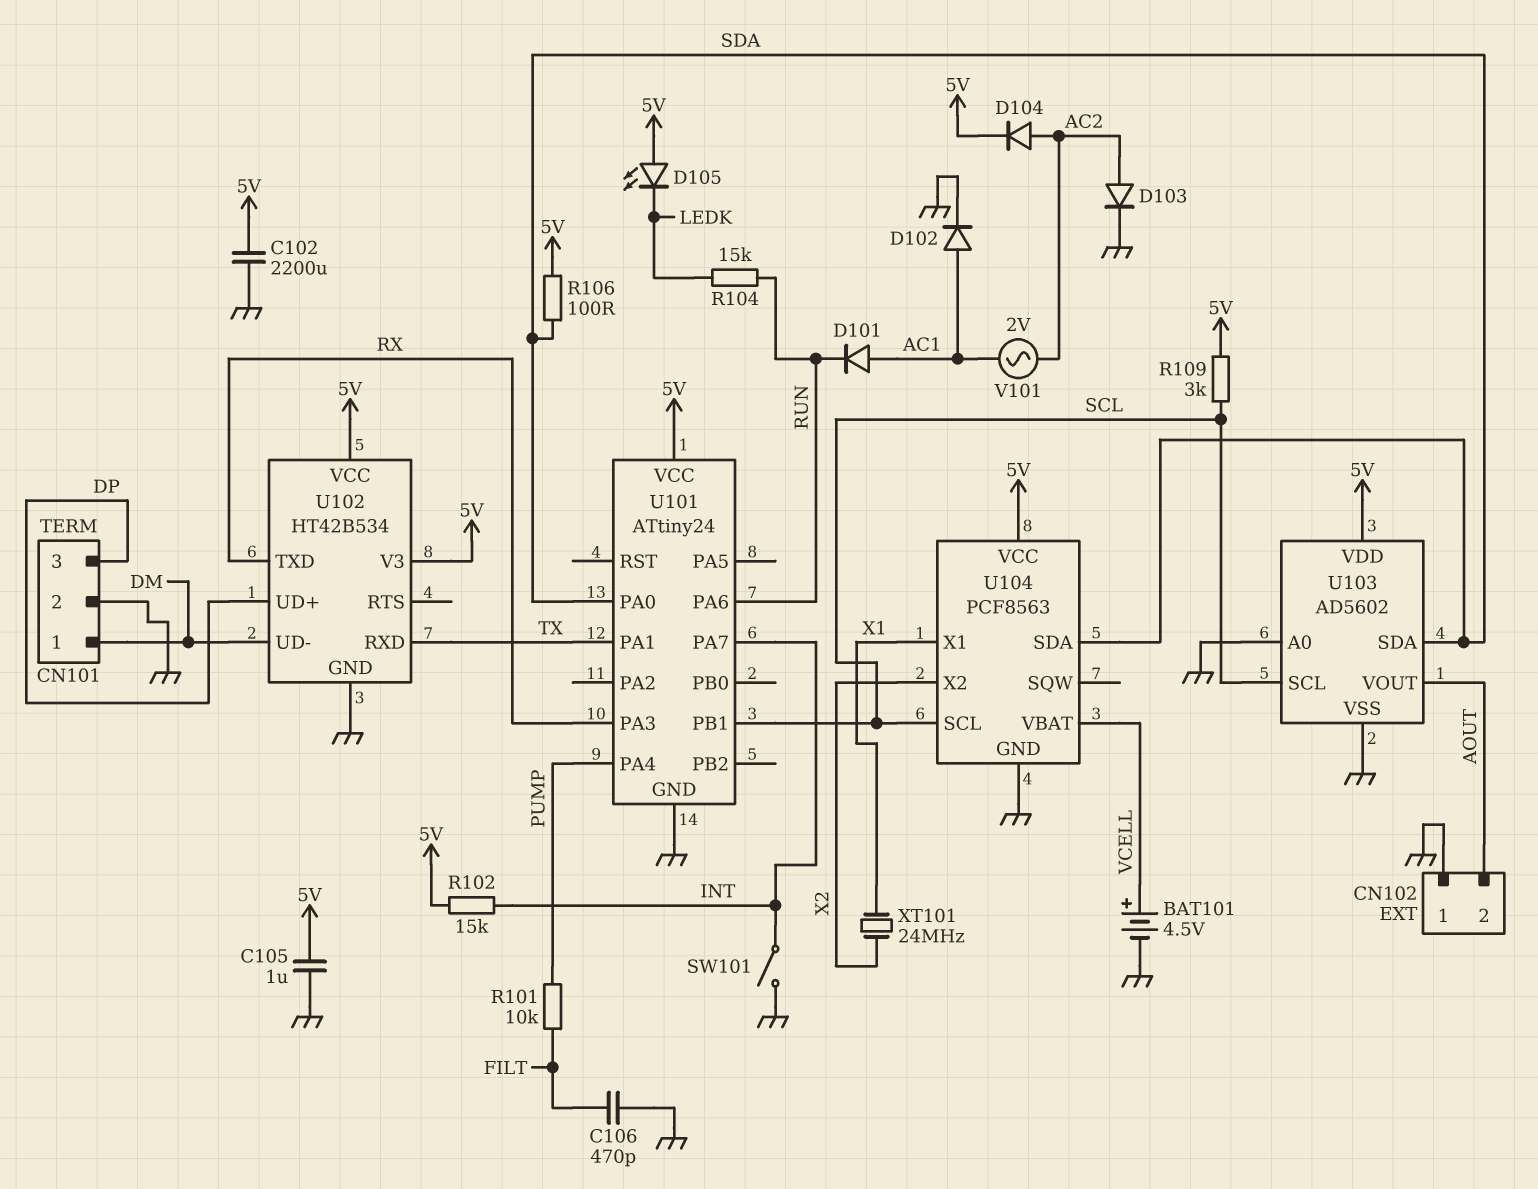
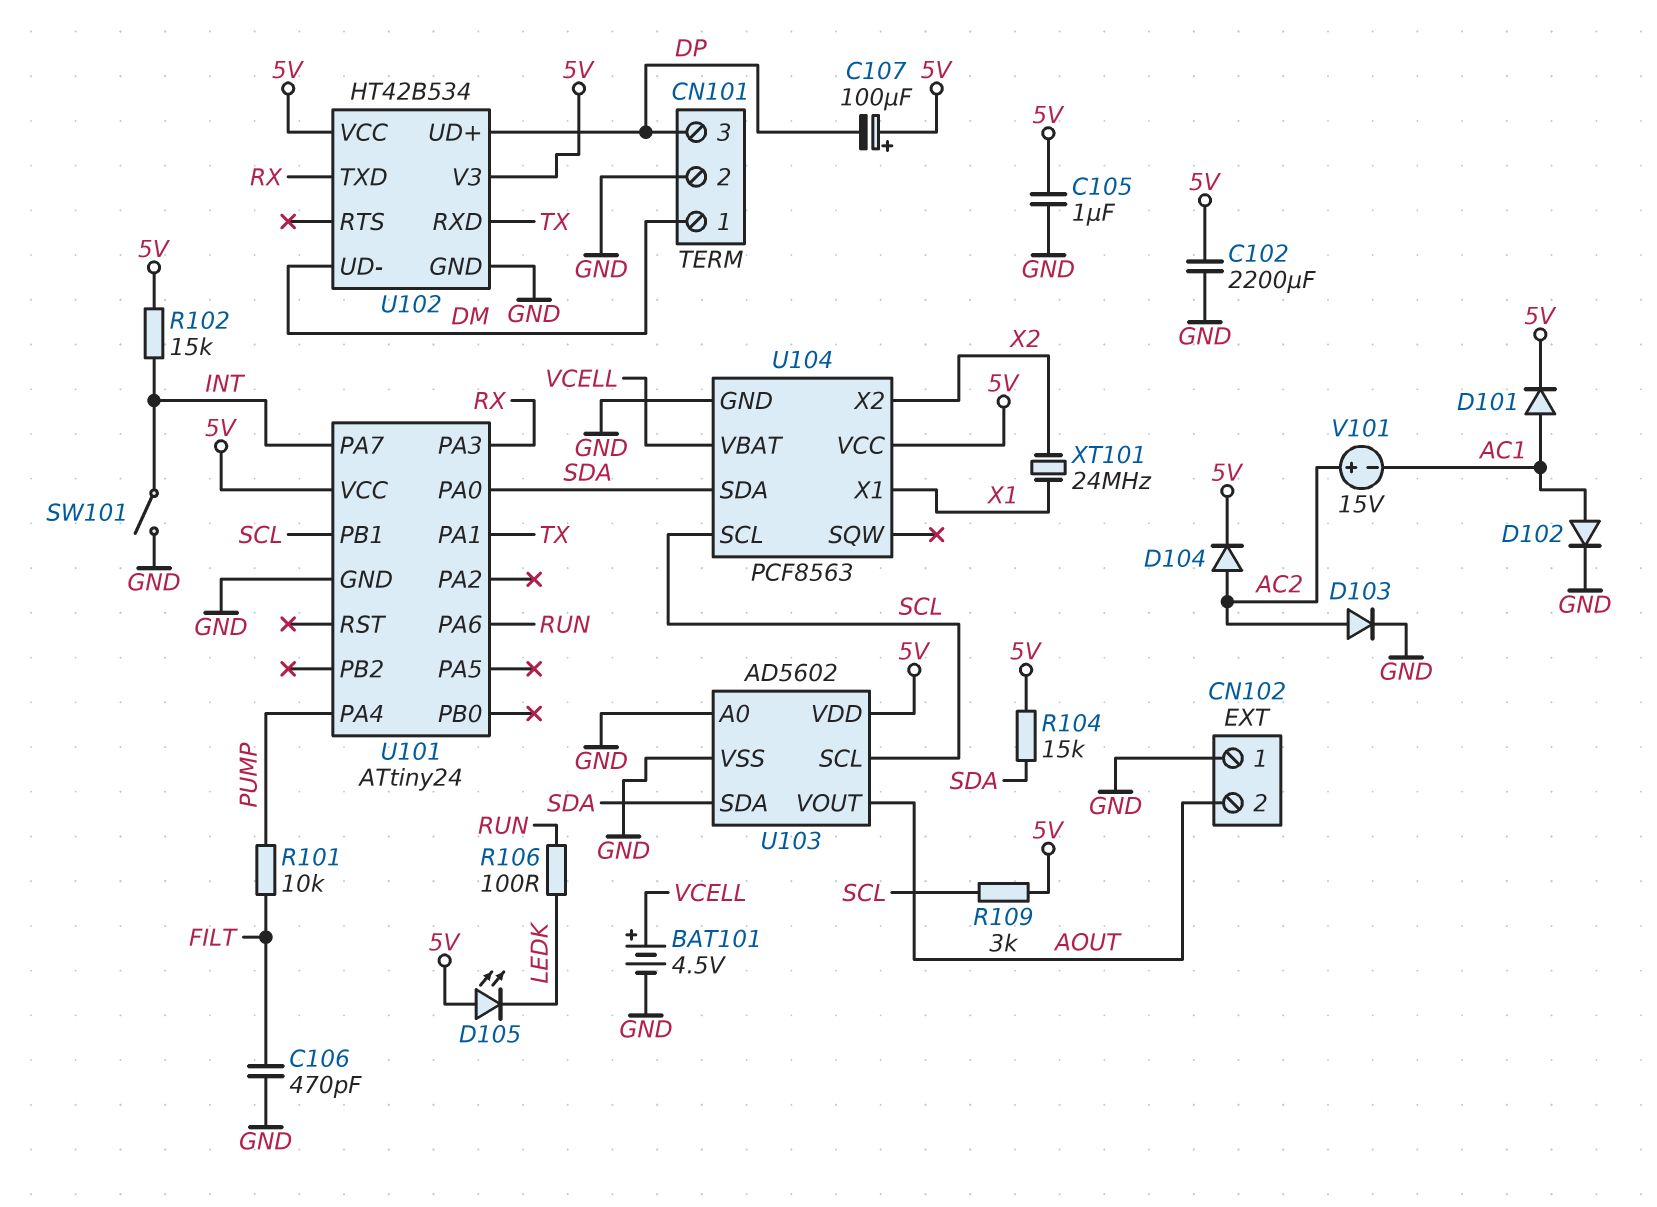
C107: none -> 100uF (plus 5V, minus DP)
D101: diode (A AC1, K RUN) -> diode (A AC1, K 5V)
R104: 15k (LEDK, RUN) -> 15k (5V, SDA)
R106: 100 (5V, SDA) -> 100 (LEDK, RUN)
V101: AC 2V (AC1, AC2) -> 15V (plus AC2, minus AC1)

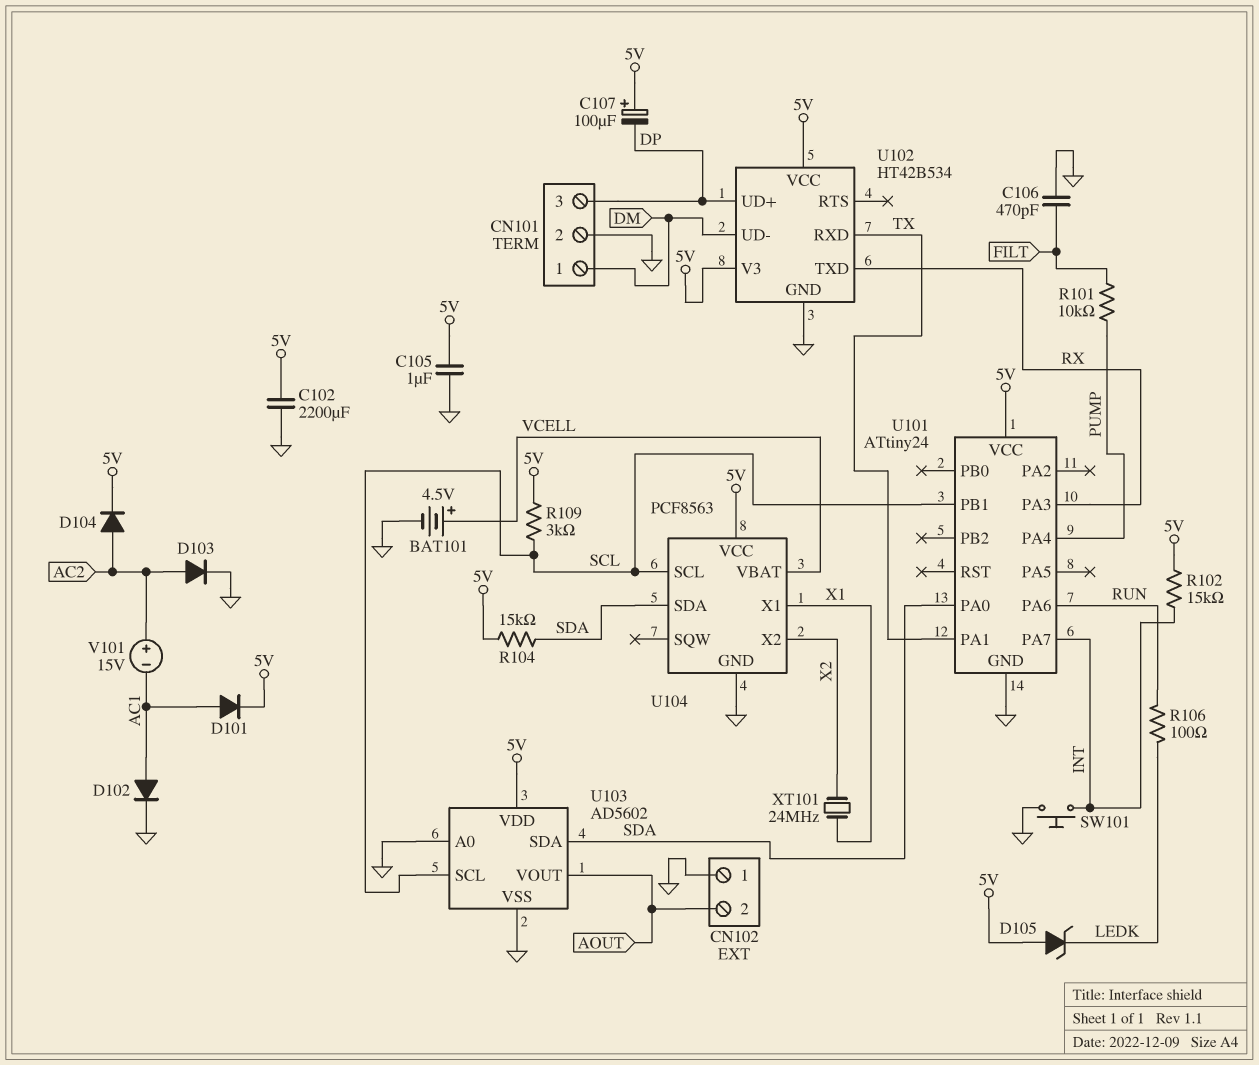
D105: LED (A 5V, K LEDK) -> zener (A 5V, K LEDK)
SW101: switch (GND, INT) -> button (GND, INT)

